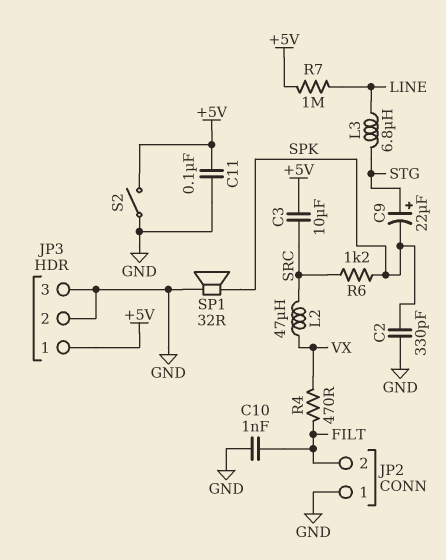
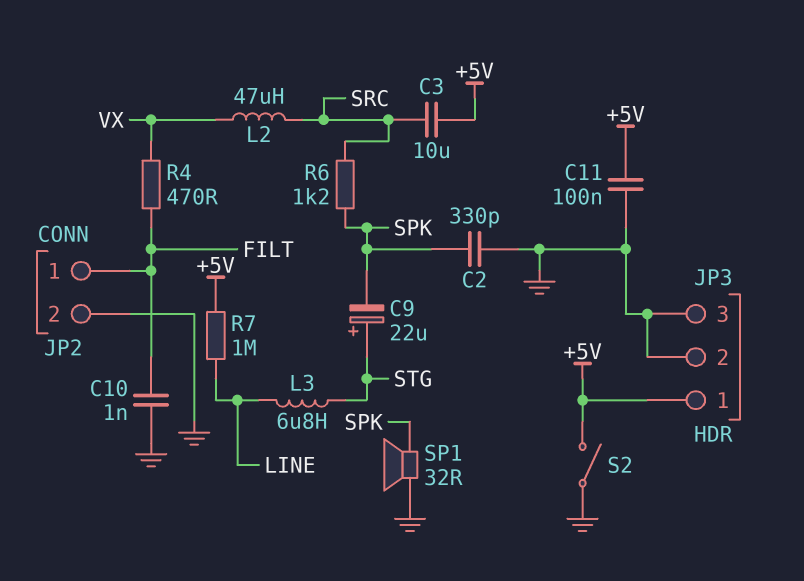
JP2 pin 1: GND -> FILT
JP2 pin 2: FILT -> GND

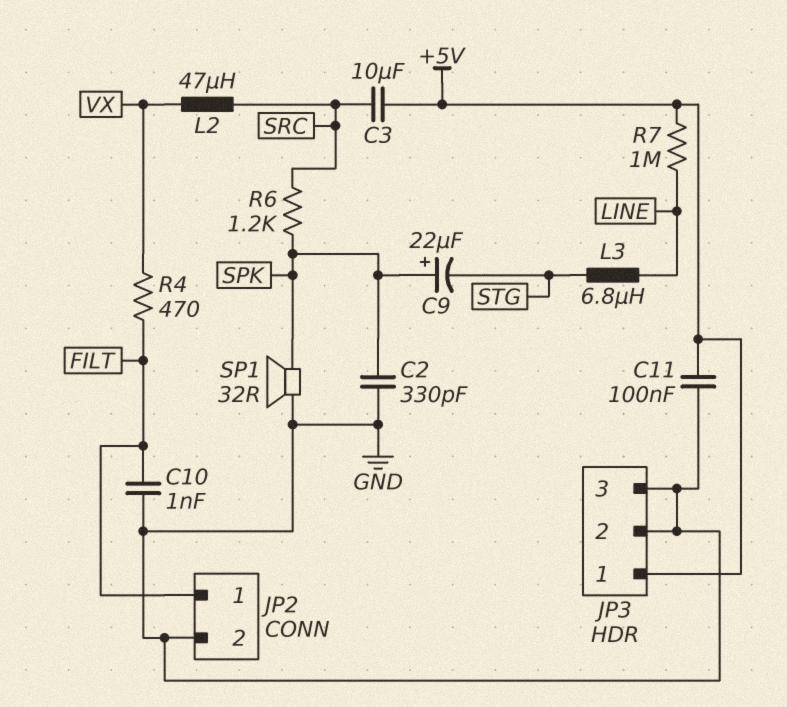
C9: 22uF (plus STG, minus SPK) -> 22uF (plus SPK, minus STG)
S2: switch (+5V, GND) -> none

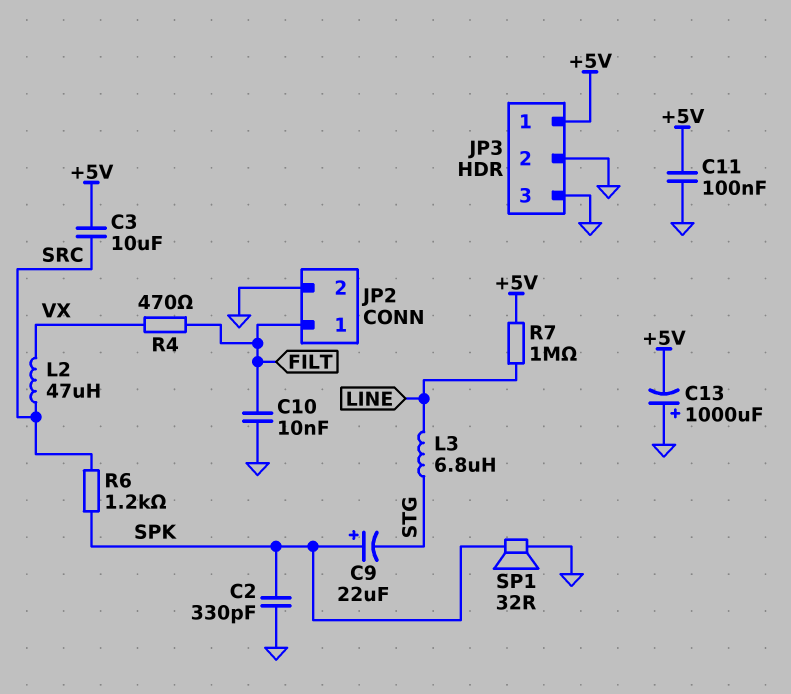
C10: 1nF (FILT, GND) -> 10nF (FILT, GND)
C13: none -> 1000uF (plus GND, minus +5V)

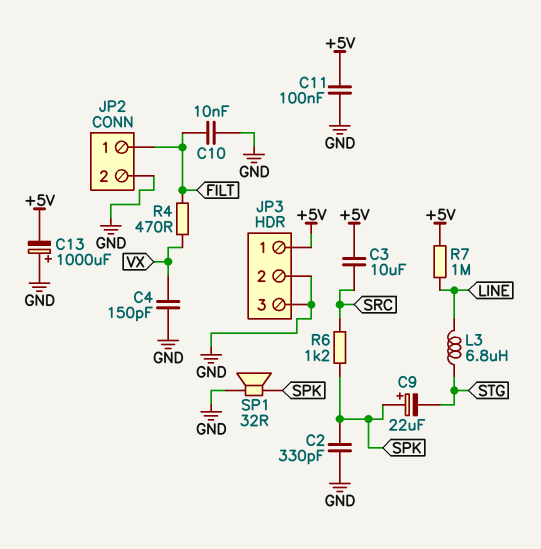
C4: none -> 150pF (GND, VX)
L2: 47uH (SRC, VX) -> none

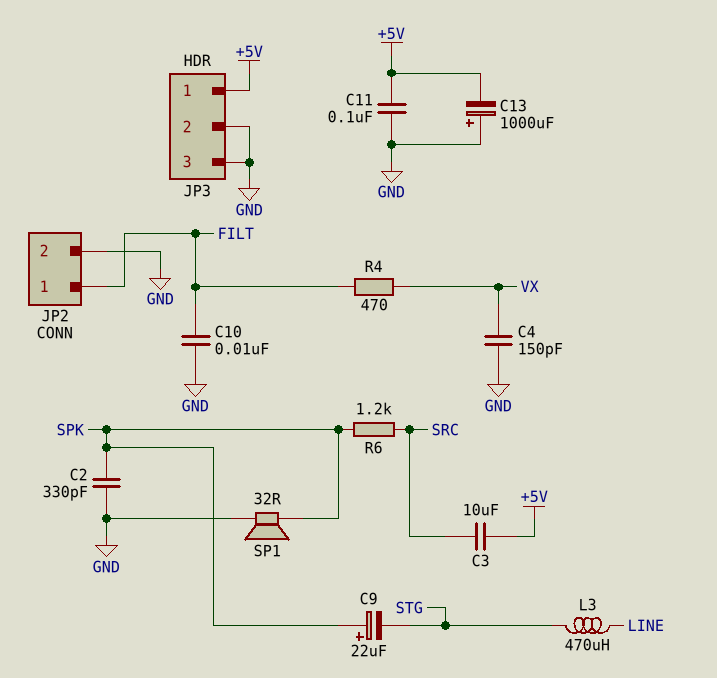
L3: 6.8uH (LINE, STG) -> 470uH (LINE, STG)
R7: 1M (+5V, LINE) -> none

